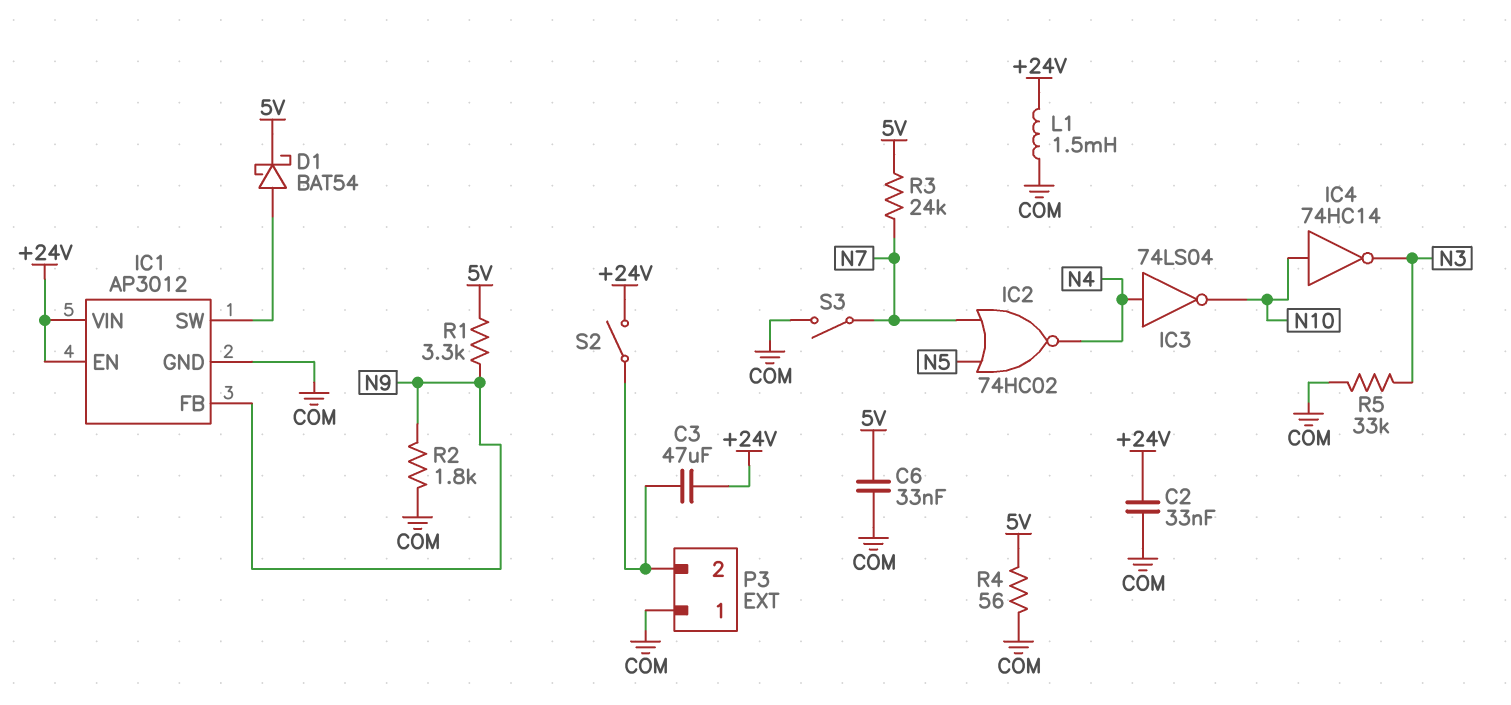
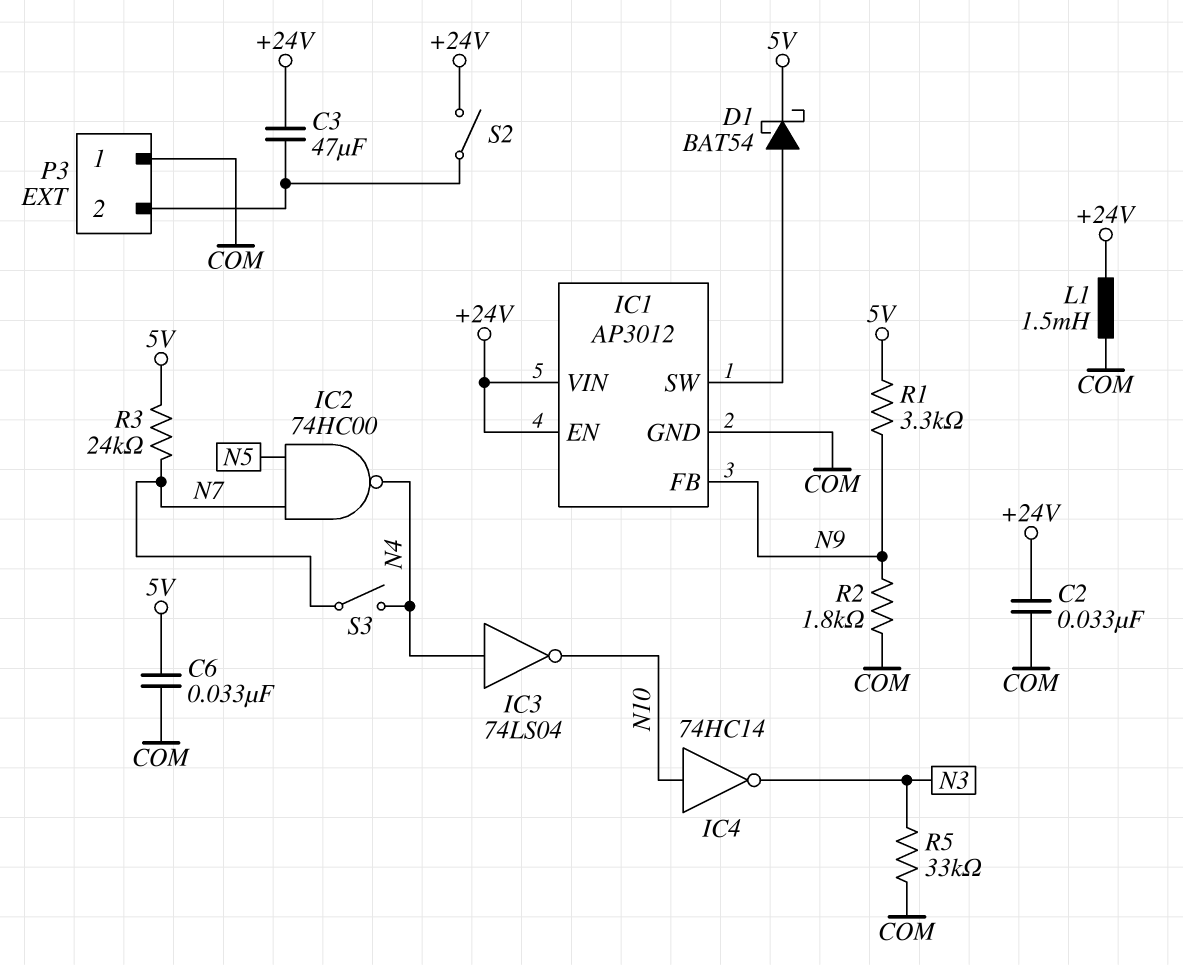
IC2: NOR 74HC02 (in N5, in N7, out N4) -> NAND 74HC00 (in N5, in N7, out N4)
R4: 56 (5V, COM) -> none
S3: switch (COM, N7) -> switch (N4, N7)

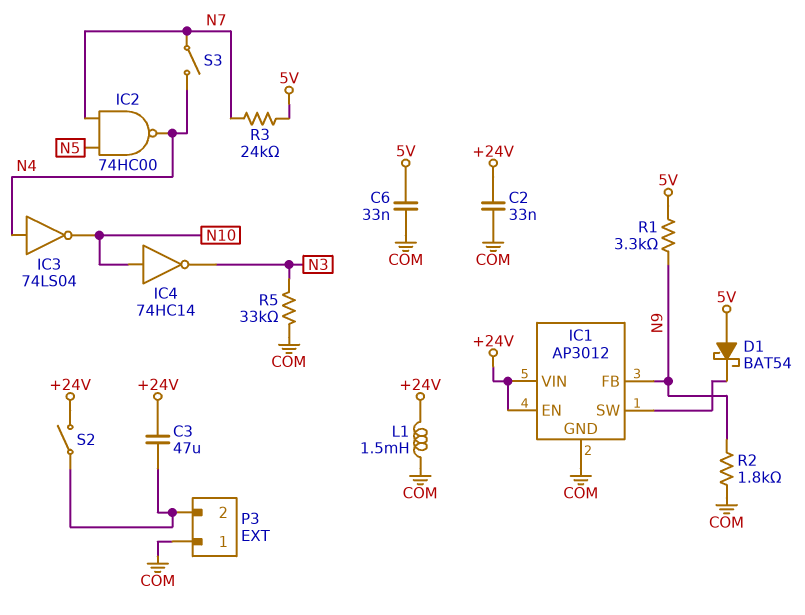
D1: schottky BAT54 (A IC1/SW, K 5V) -> schottky BAT54 (A 5V, K IC1/SW)

